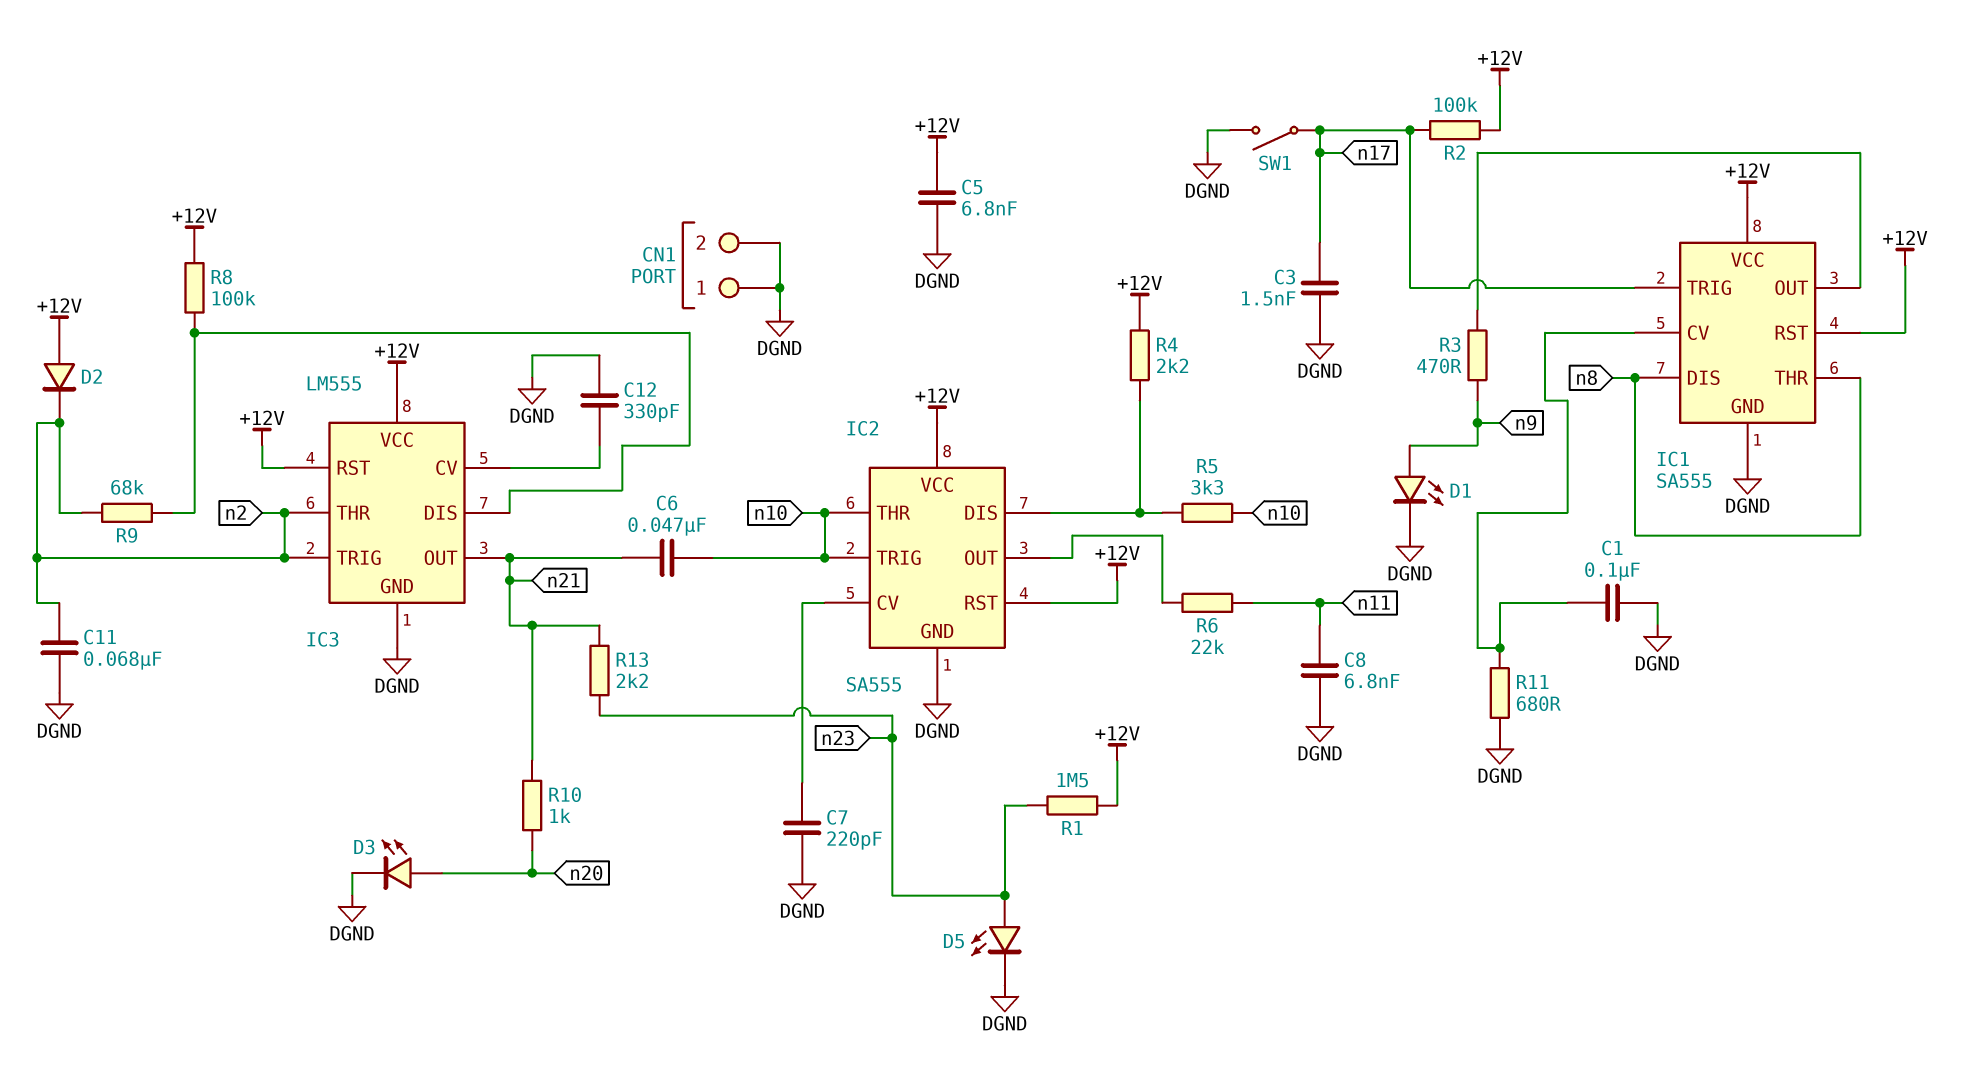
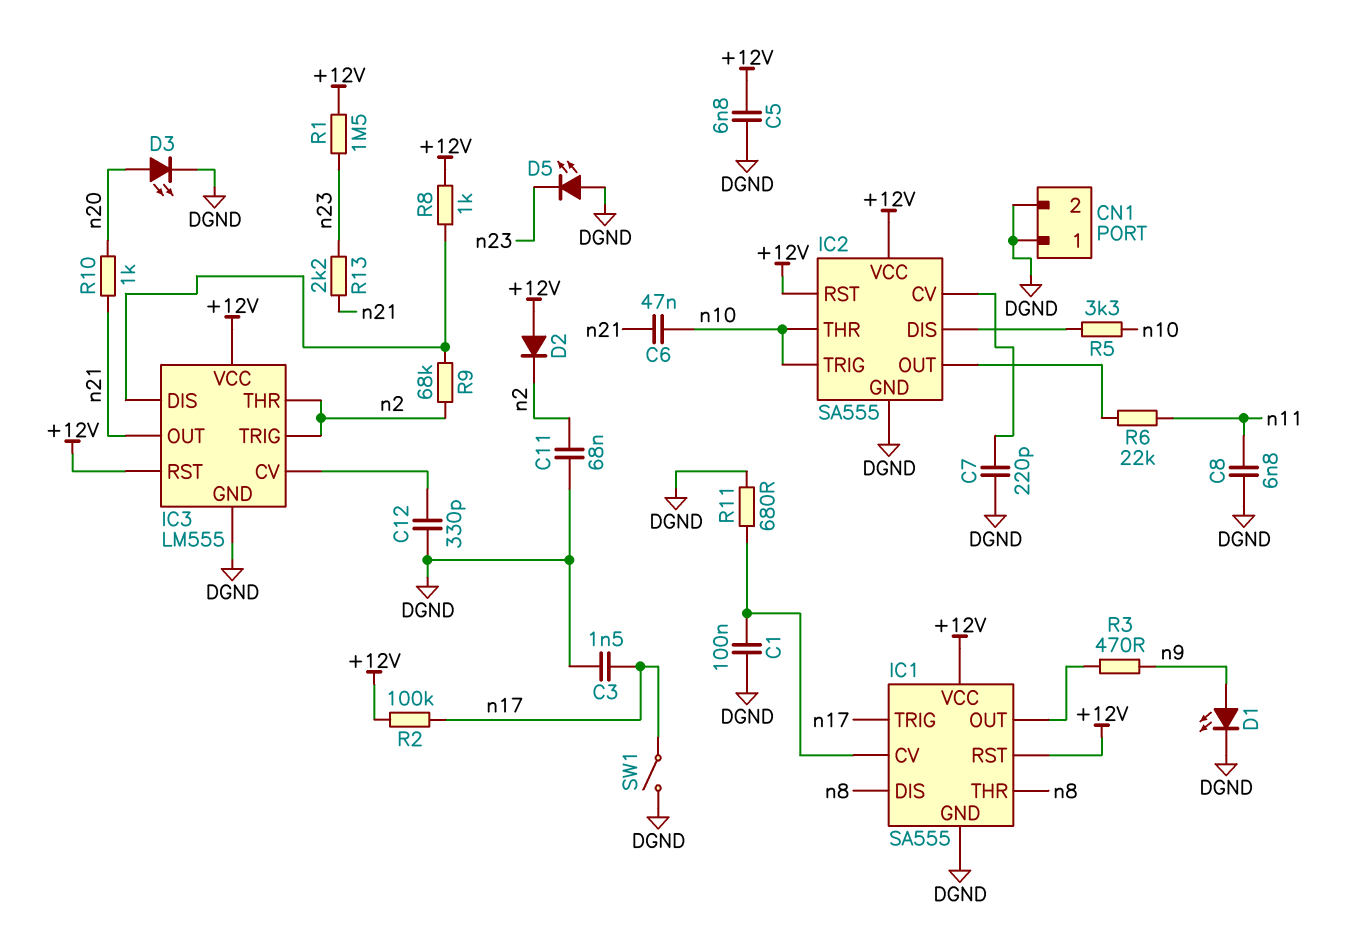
D5: LED (A n23, K DGND) -> LED (A DGND, K n23)
R4: 2.2k (+12V, IC2/DIS) -> none
R8: 100k (+12V, IC3/DIS) -> 1k (+12V, IC3/DIS)

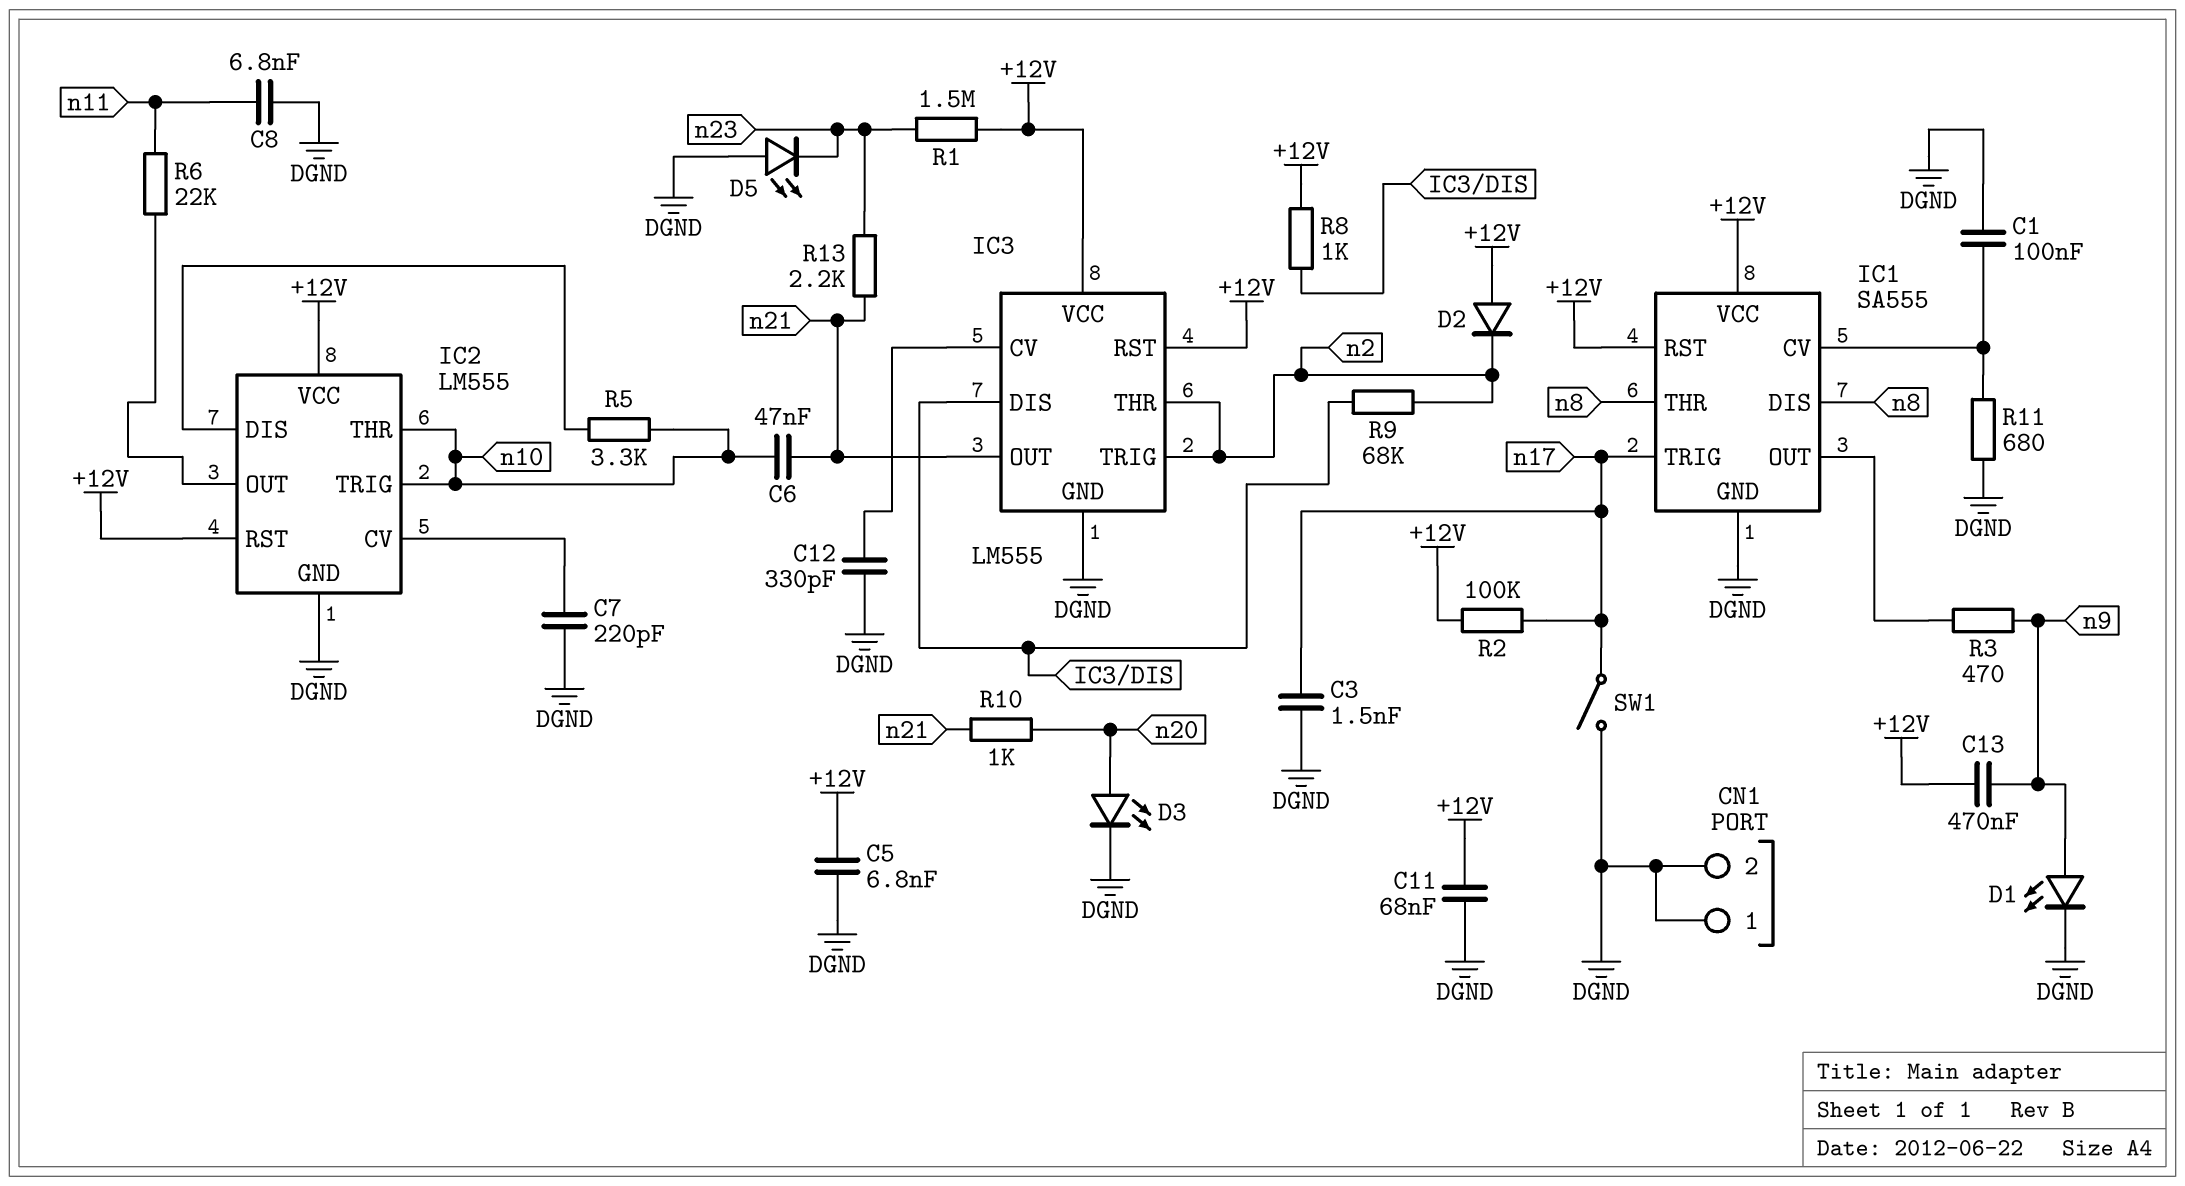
C11: 68nF (DGND, n2) -> 68nF (+12V, DGND)
C13: none -> 470nF (+12V, n9)
IC2: SA555 -> LM555

